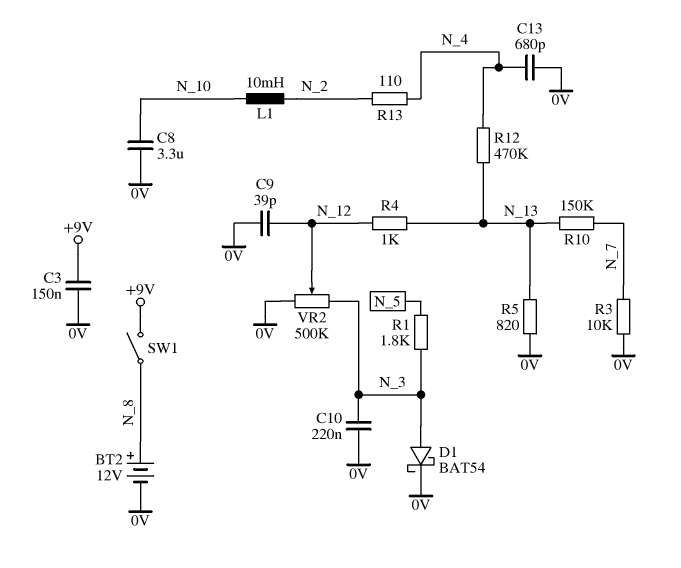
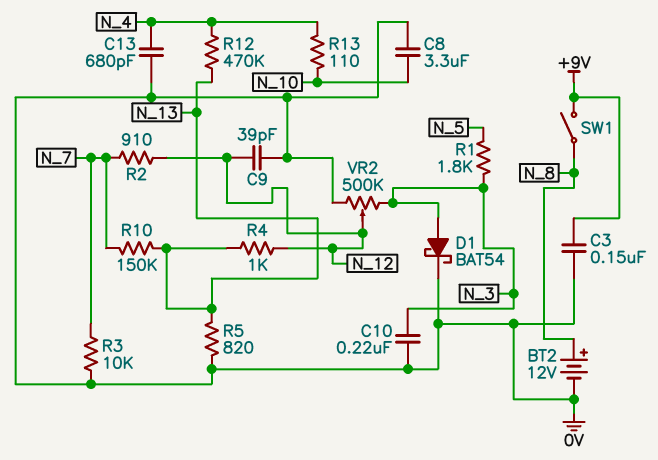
L1: 10mH (N_2, N_10) -> none
R2: none -> 910 (N_7, N_12)
R13: 110 (N_2, N_4) -> 110 (N_4, N_10)

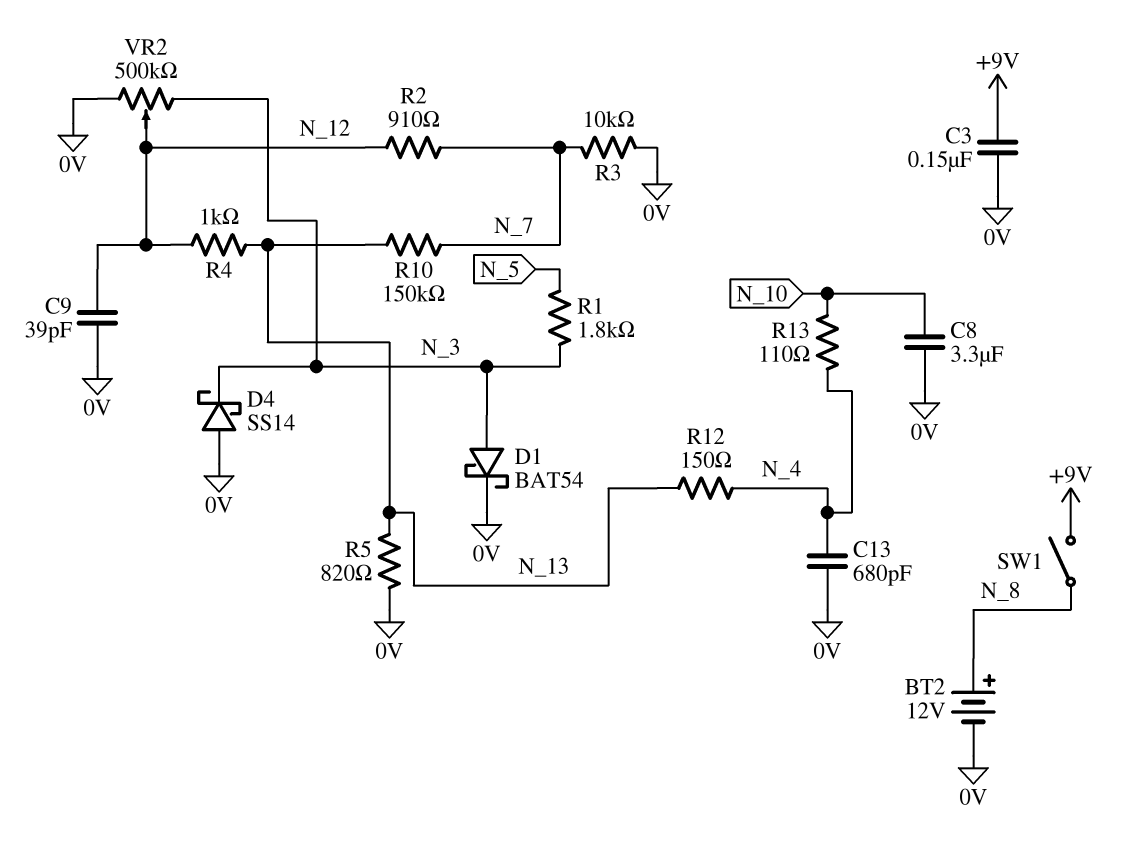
C10: 220nF (0V, N_3) -> none
D4: none -> schottky SS14 (A 0V, K N_3)
R12: 470k (N_4, N_13) -> 150 (N_4, N_13)

